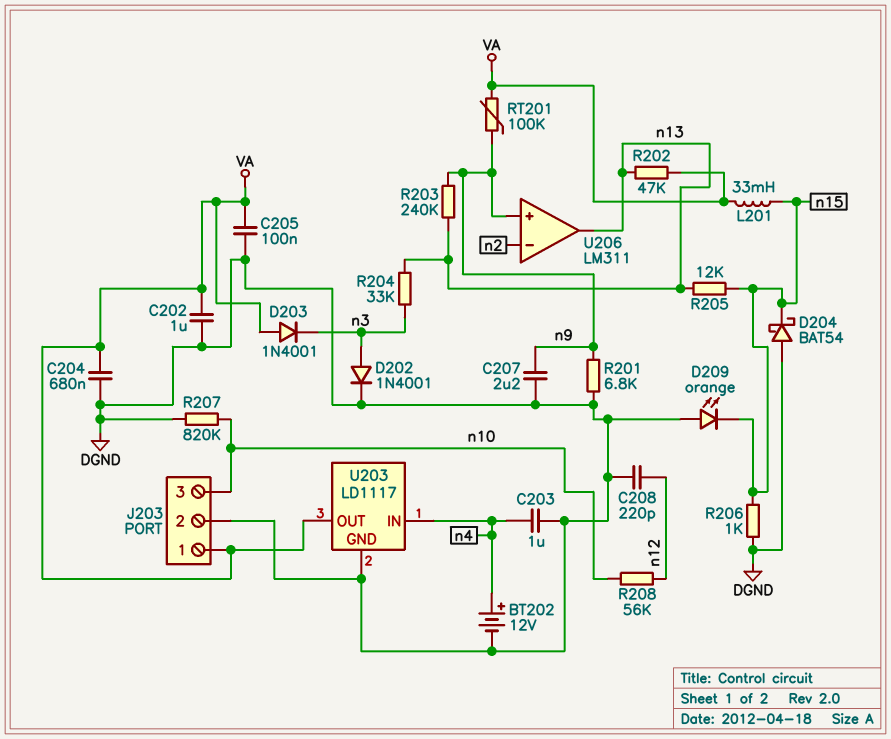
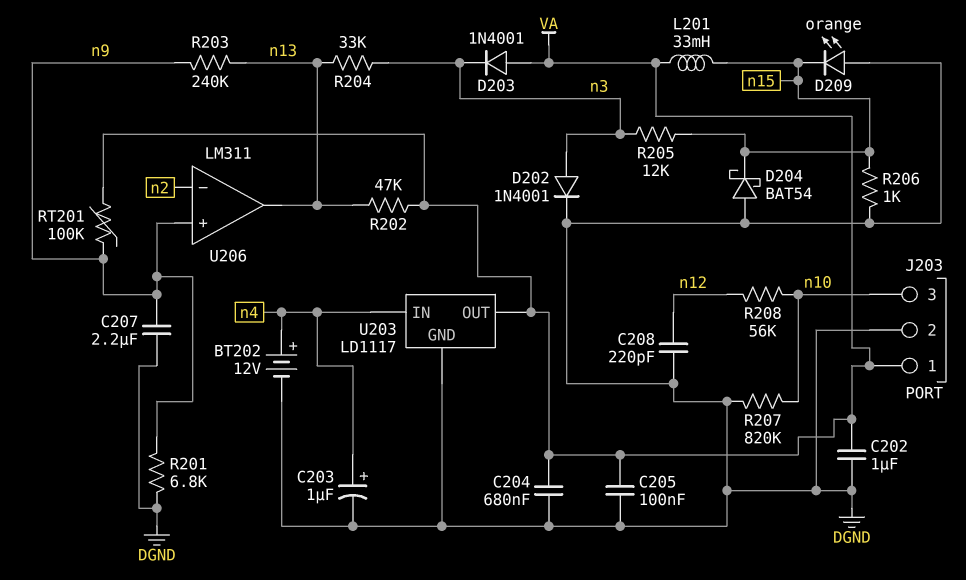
C203: 1uF (DGND, n4) -> 1uF (plus n4, minus DGND)
R205: 12k (n13, n15) -> 12k (n3, n15)

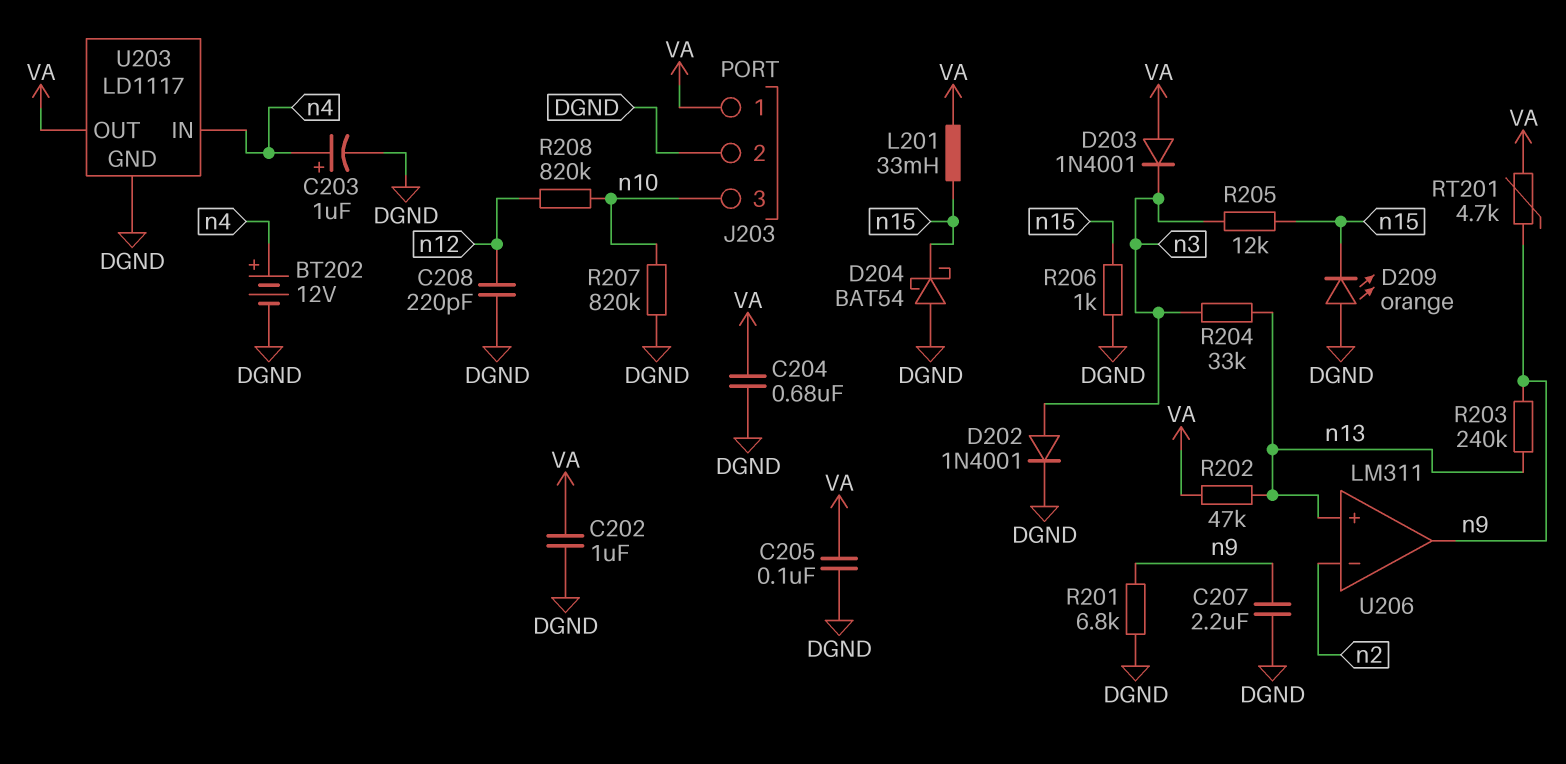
R208: 56k (n10, n12) -> 820k (n10, n12)
RT201: 100k (VA, n9) -> 4.7k (VA, n9)
U206 pin in+: n9 -> n13
U206 pin out: n13 -> n9

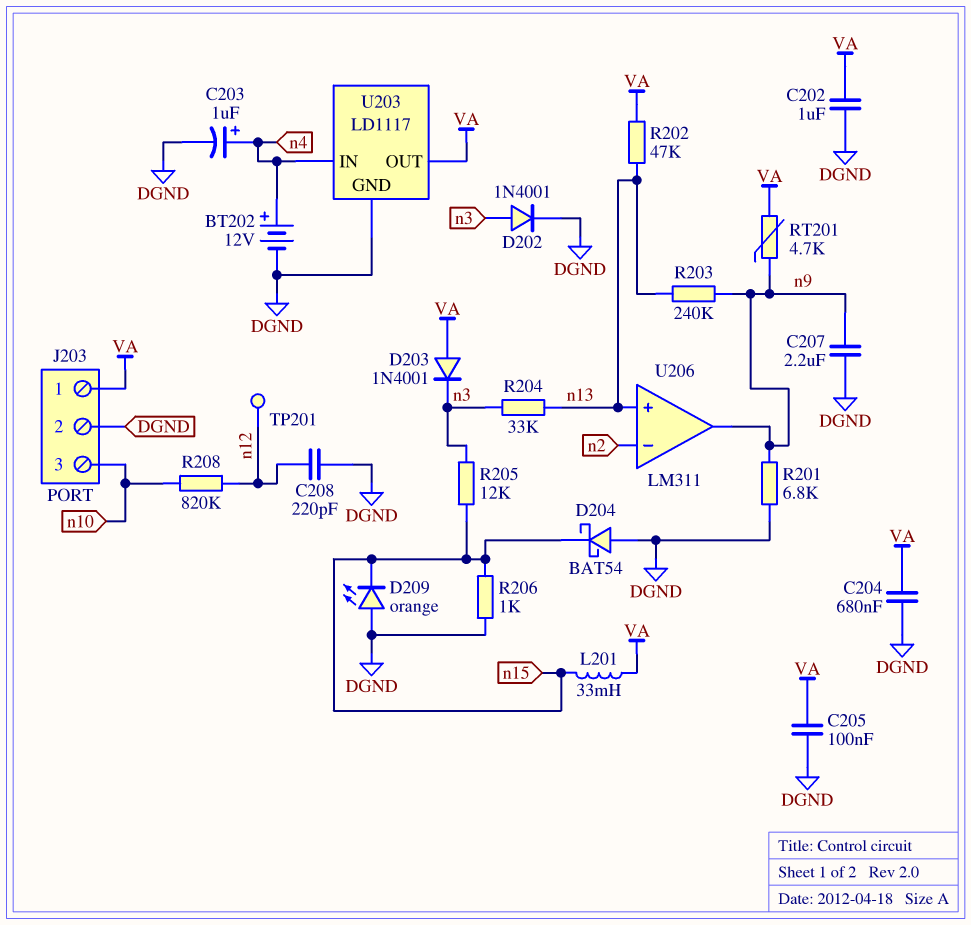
R207: 820k (DGND, n10) -> none
TP201: none -> test point (n12)

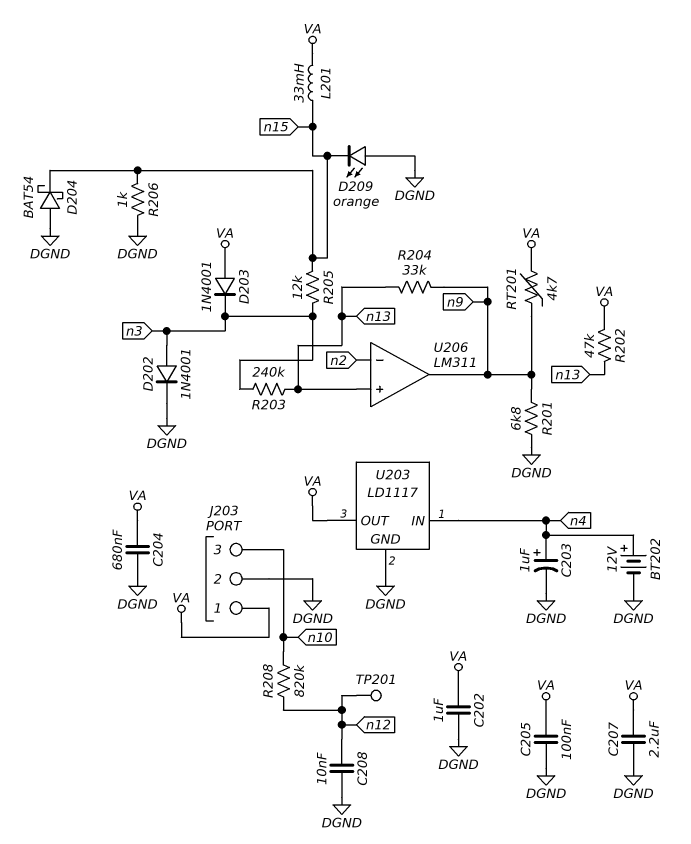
C207: 2.2uF (DGND, n9) -> 2.2uF (DGND, VA)
C208: 220pF (DGND, n12) -> 10nF (DGND, n12)
R203: 240k (n9, n13) -> 240k (n3, n13)
R204: 33k (n3, n13) -> 33k (n9, n13)

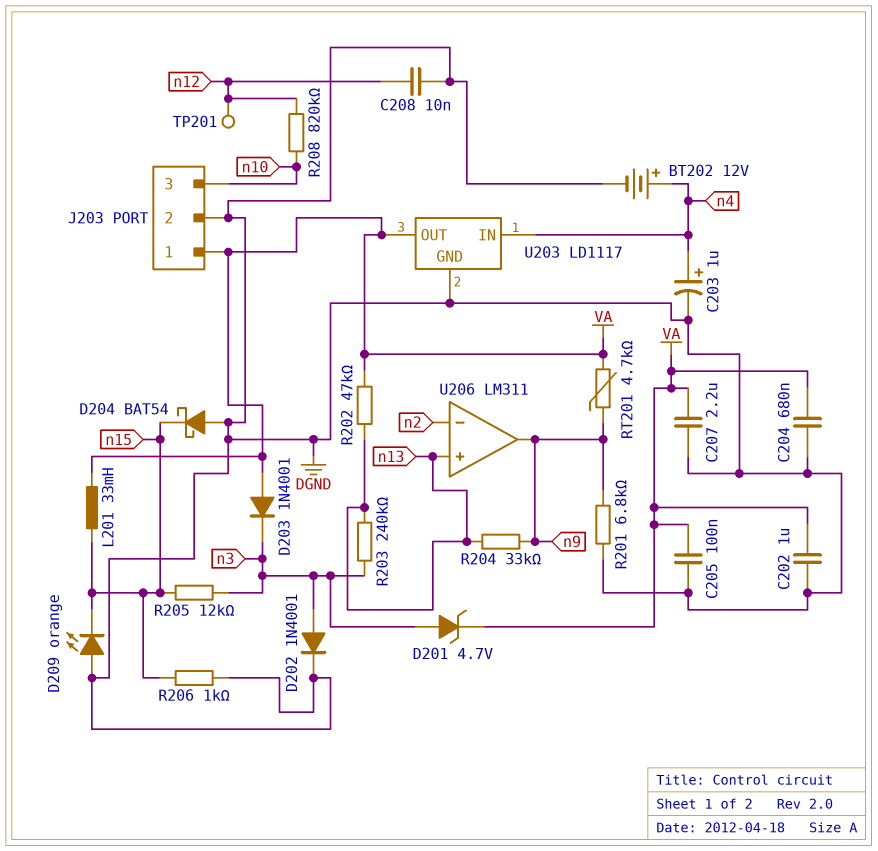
D201: none -> zener 4.7V (A n3, K VA)

